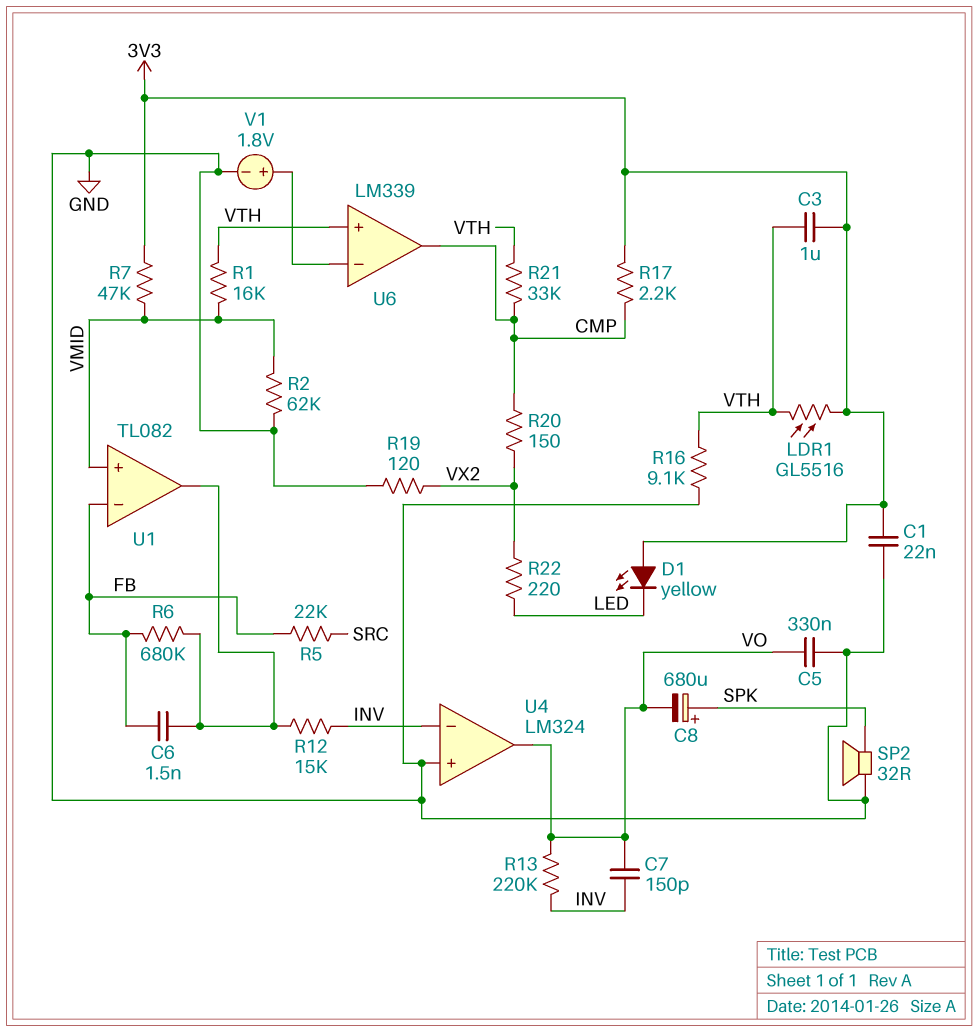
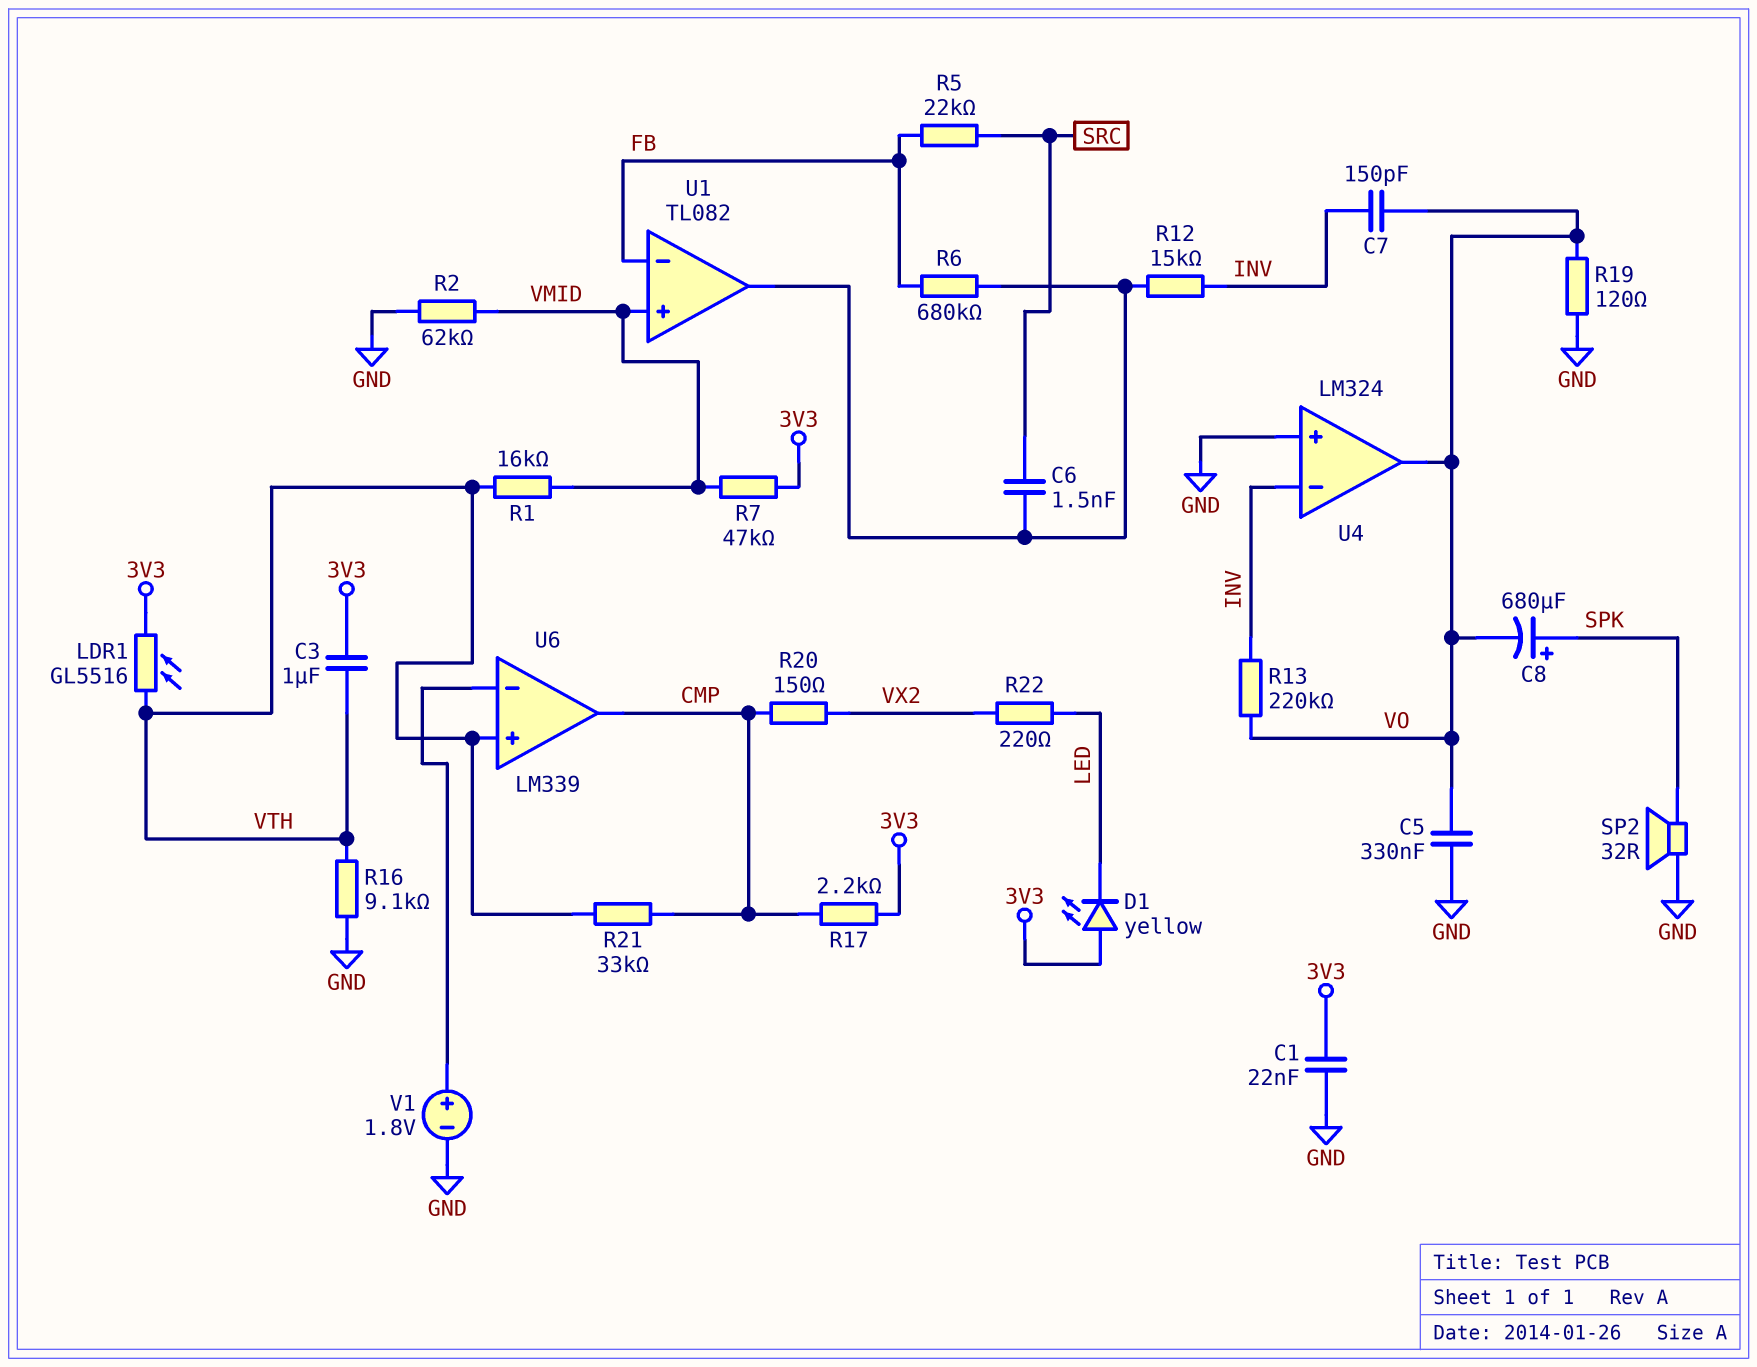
C6: 1.5nF (FB, U1/out) -> 1.5nF (SRC, U1/out)
R19: 120 (GND, VX2) -> 120 (GND, VO)

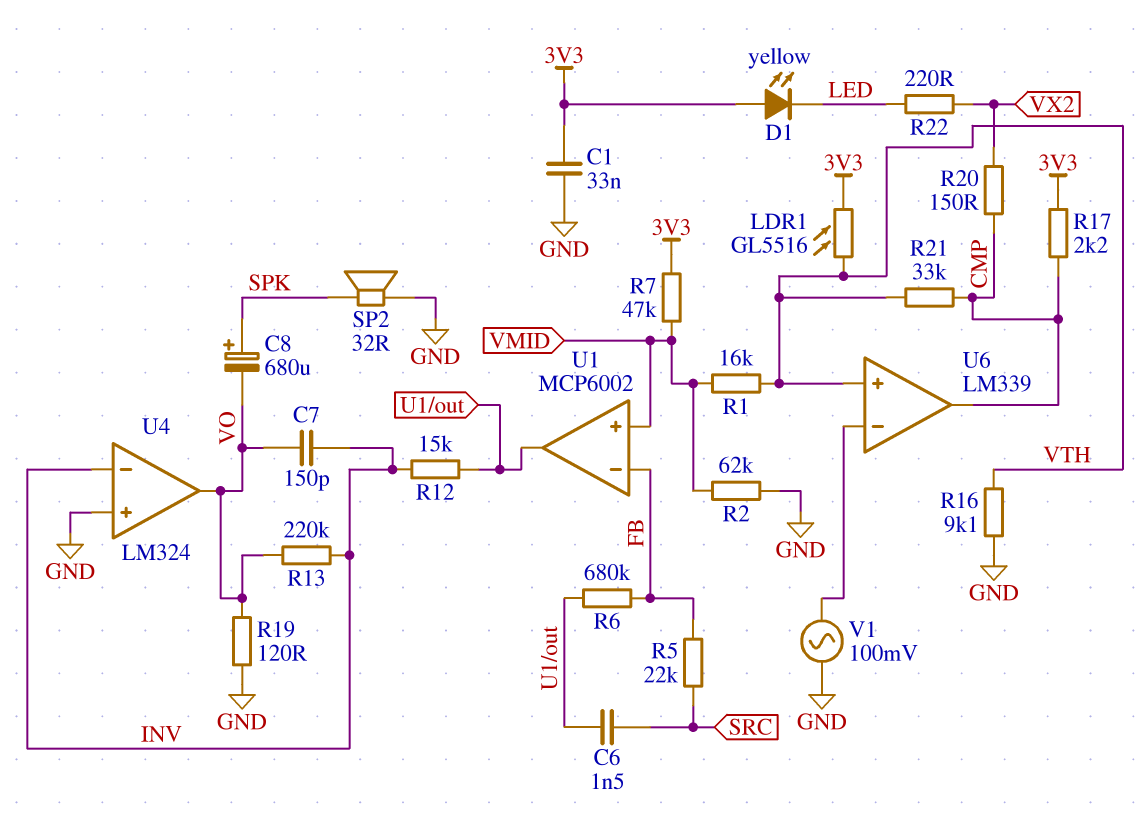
C1: 22nF (3V3, GND) -> 33nF (3V3, GND)
C3: 1uF (3V3, VTH) -> none
C5: 330nF (GND, VO) -> none
U1: TL082 -> MCP6002
V1: 1.8V (plus U6/in-, minus GND) -> AC 100mV (GND, U6/in-)

